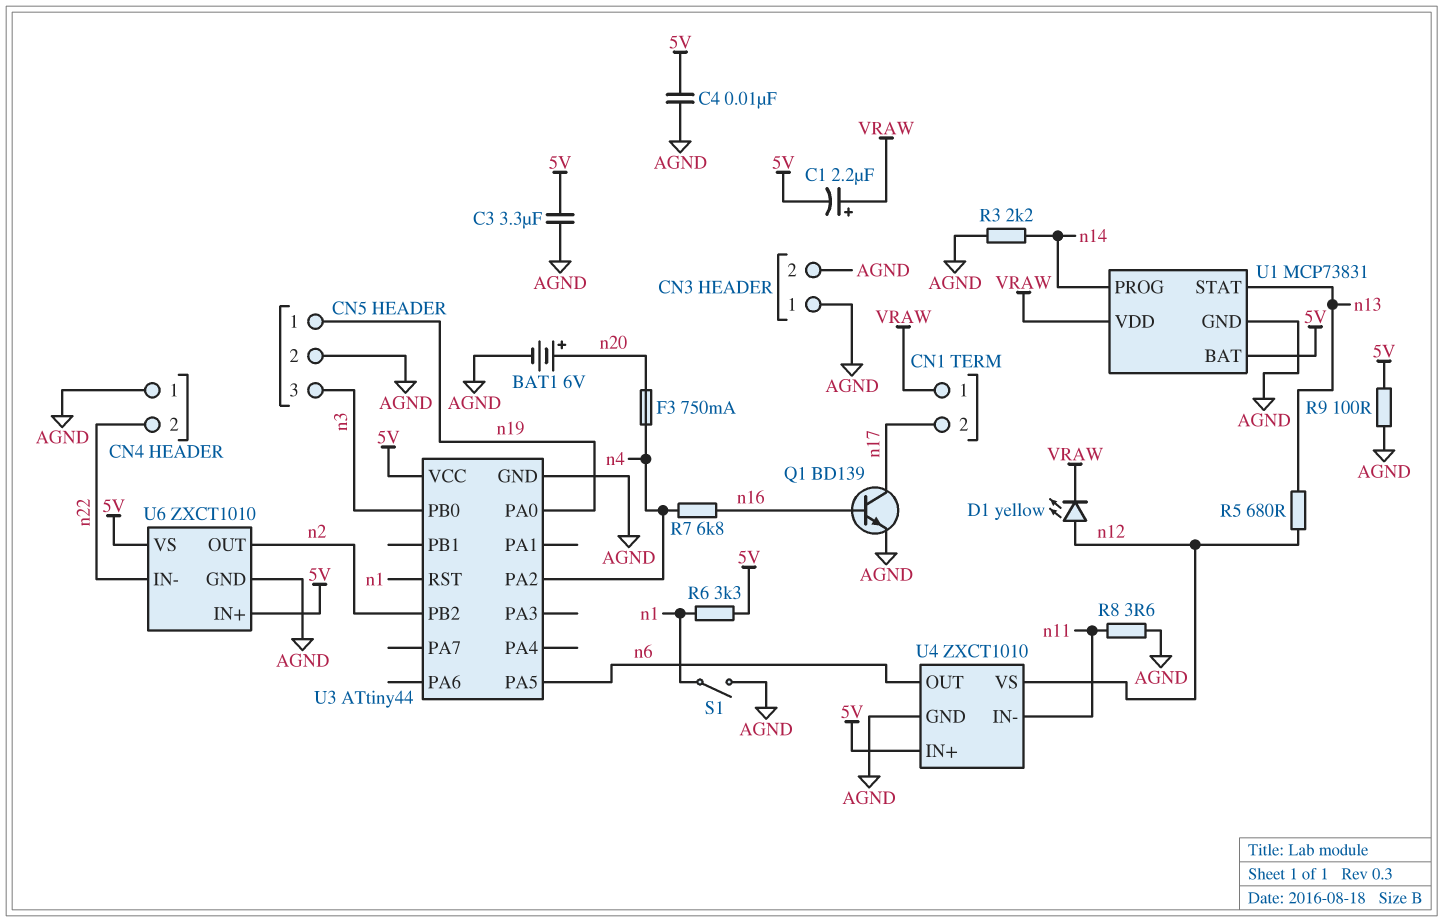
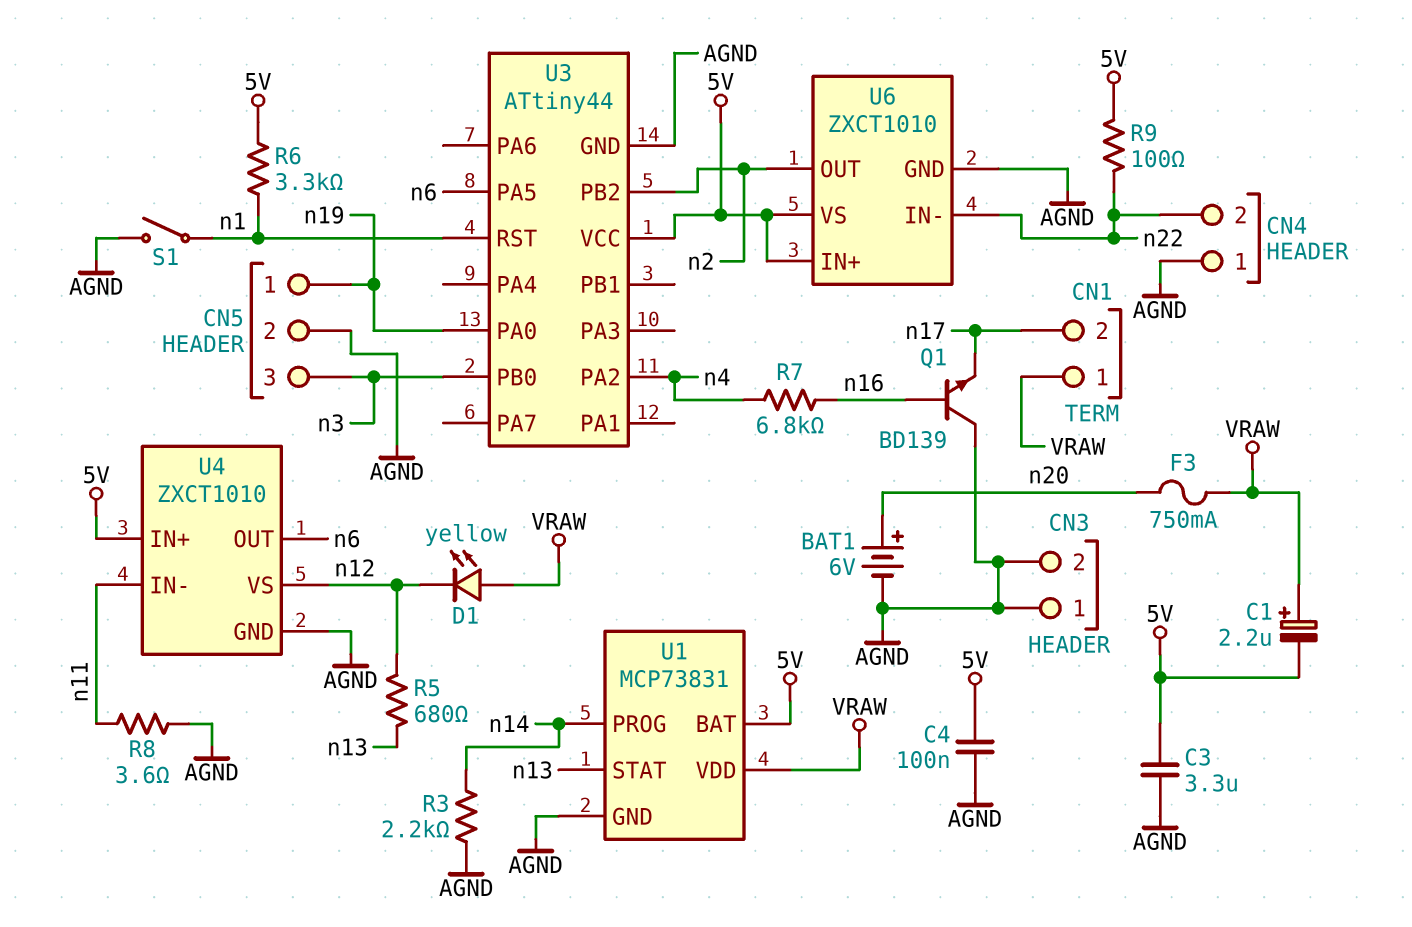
C4: 10nF (5V, AGND) -> 100nF (5V, AGND)
D1: LED yellow (A n12, K VRAW) -> LED yellow (A VRAW, K n12)
F3: 750mA (n4, n20) -> 750mA (VRAW, n20)
Q1: NPN BD139 (B n16, C n17, E AGND) -> NPN BD139 (B n16, C AGND, E n17)
R9: 100 (5V, AGND) -> 100 (5V, n22)

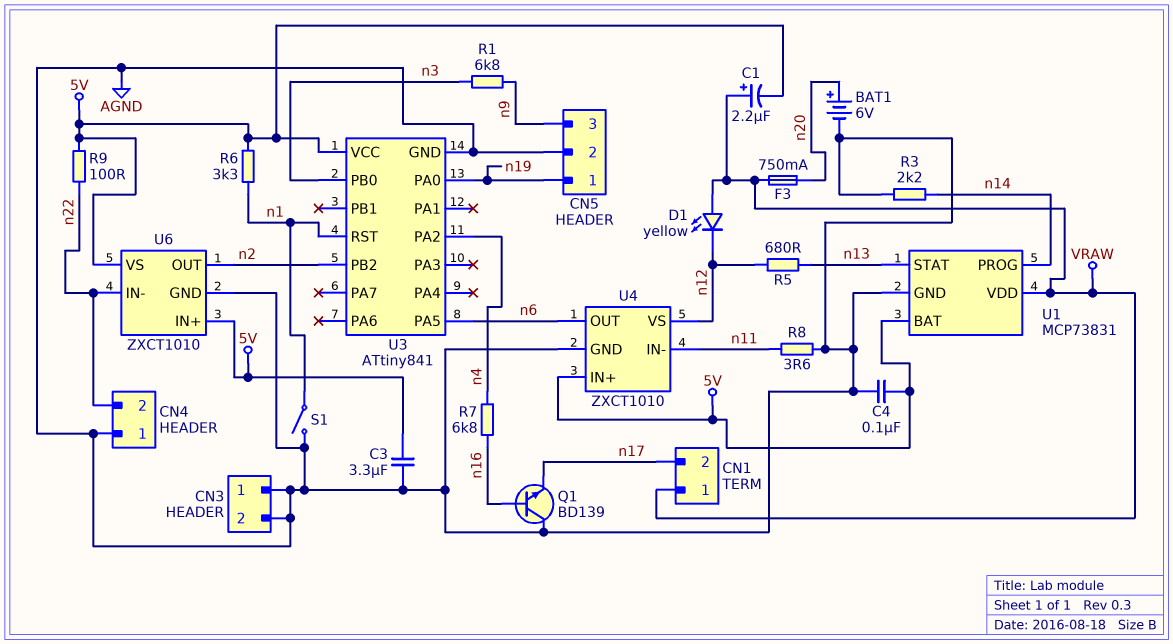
CN5 pin 3: n3 -> n9
R1: none -> 6.8k (n3, n9)
U3: ATtiny44 -> ATtiny841

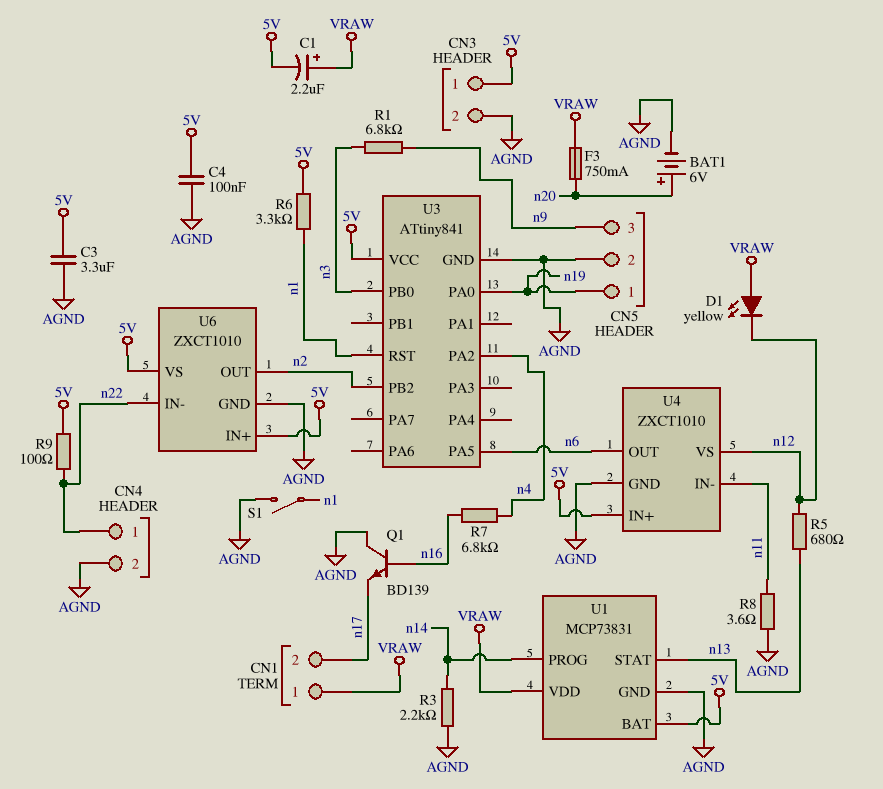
CN3 pin 1: AGND -> 5V
CN4 pin 1: AGND -> n22
CN4 pin 2: n22 -> AGND

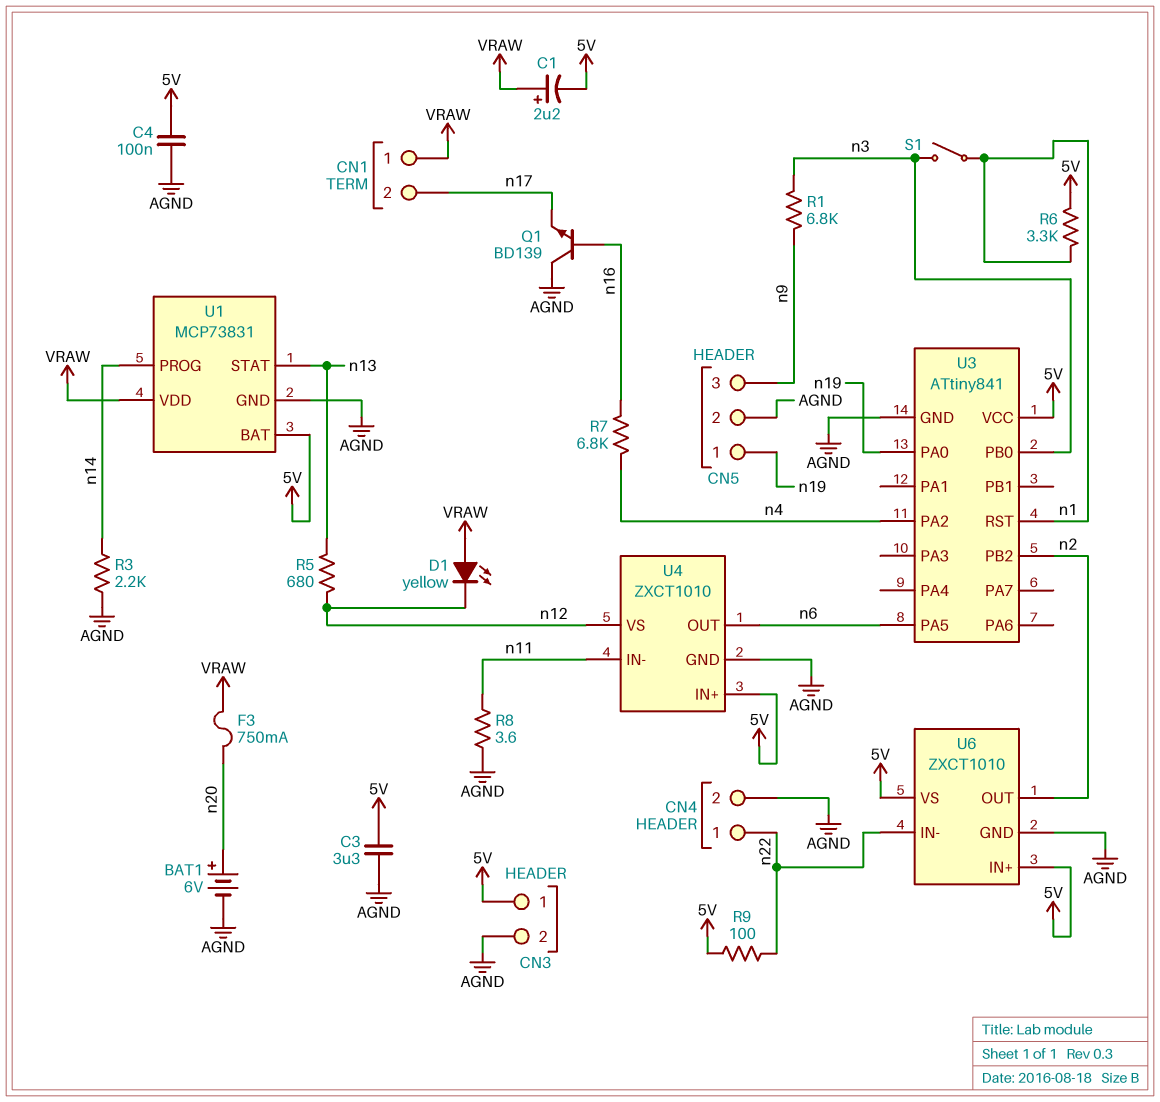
S1: switch (AGND, n1) -> switch (n1, n3)

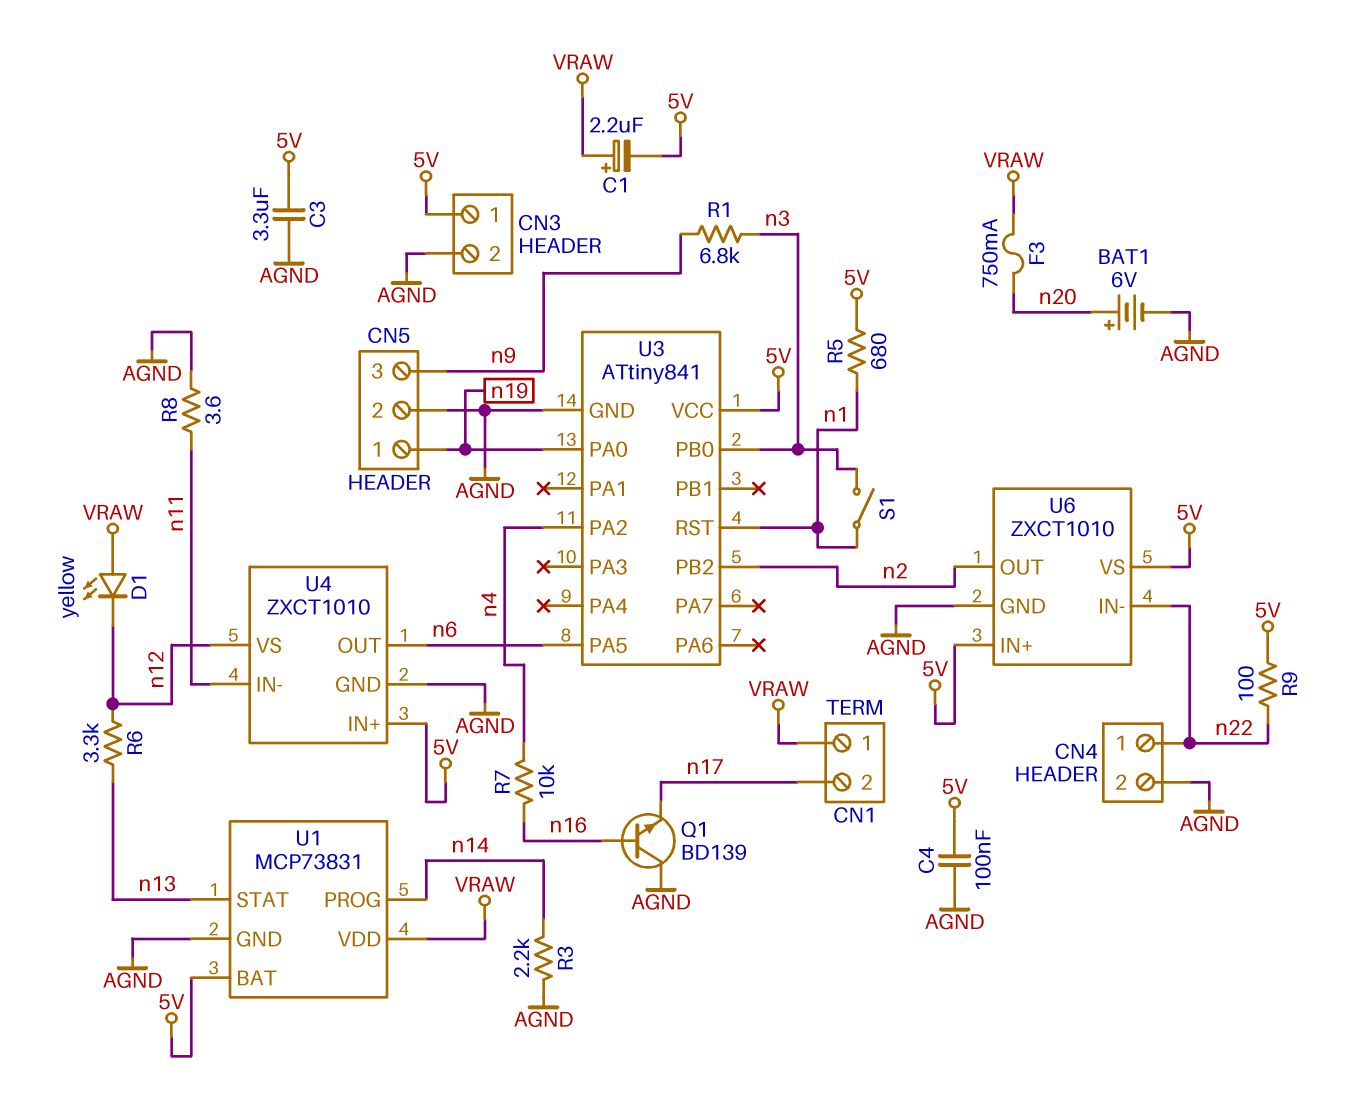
R5: 680 (n12, n13) -> 680 (5V, n1)
R6: 3.3k (5V, n1) -> 3.3k (n12, n13)
R7: 6.8k (n4, n16) -> 10k (n4, n16)

